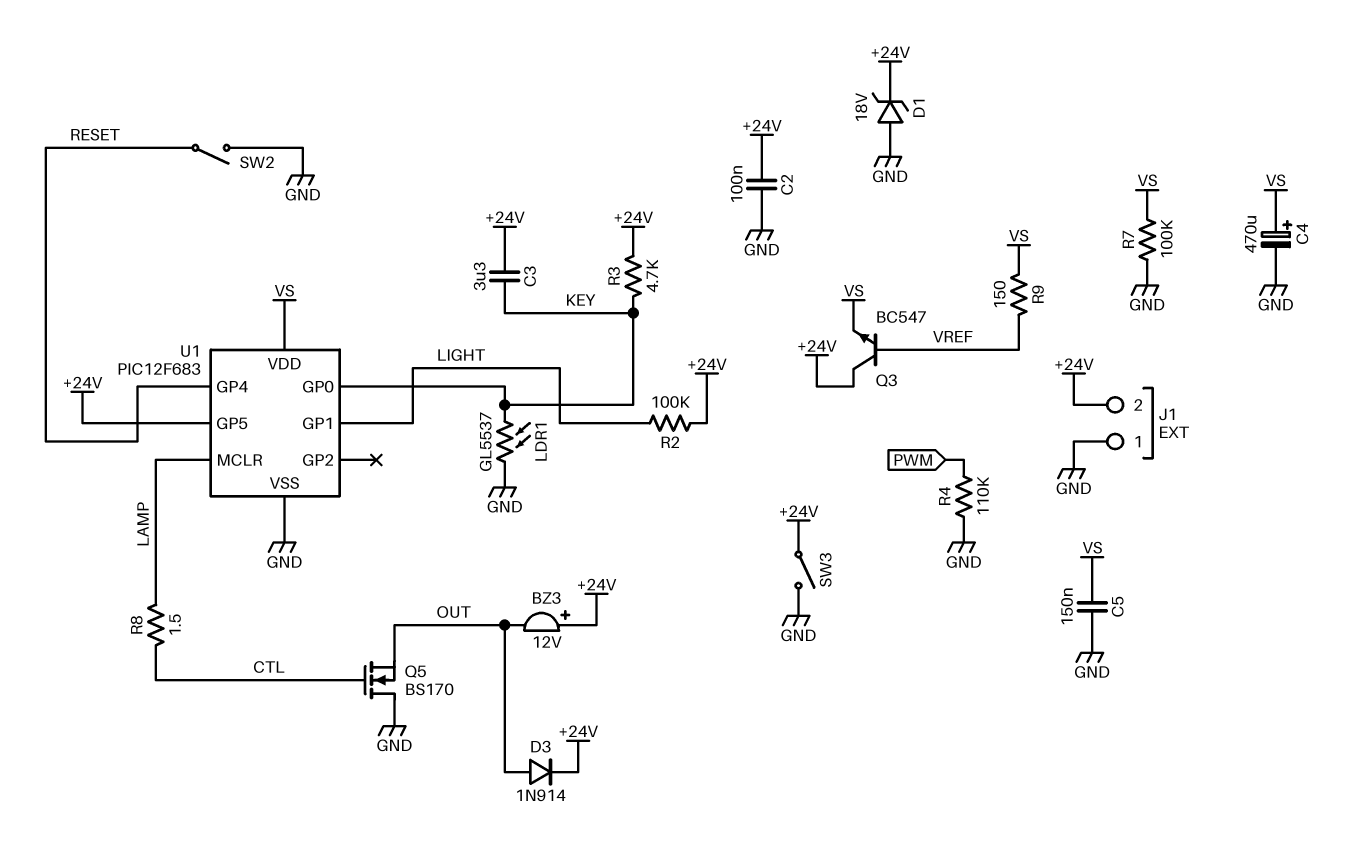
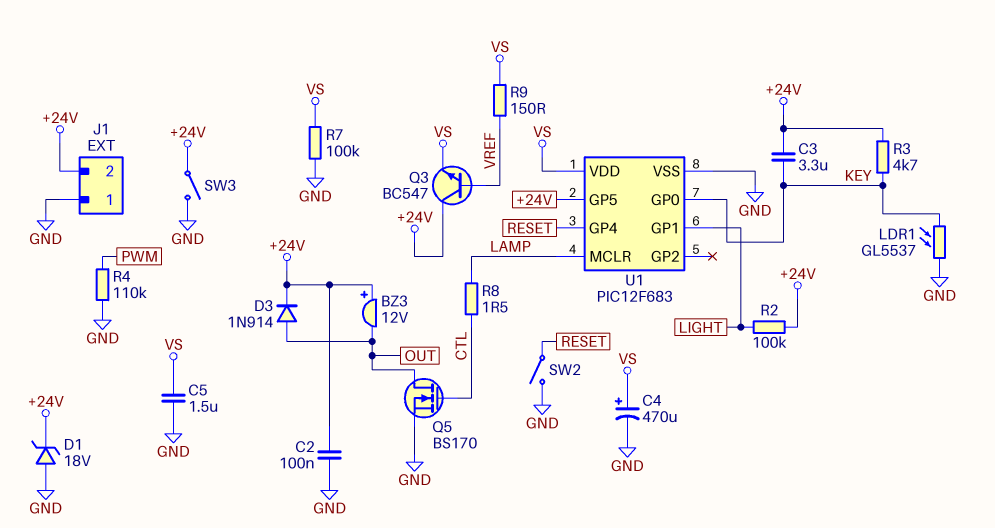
C5: 150nF (GND, VS) -> 1.5uF (GND, VS)
Q5: NMOS BS170 (G CTL, D GND, S OUT) -> NMOS BS170 (G CTL, D OUT, S GND)

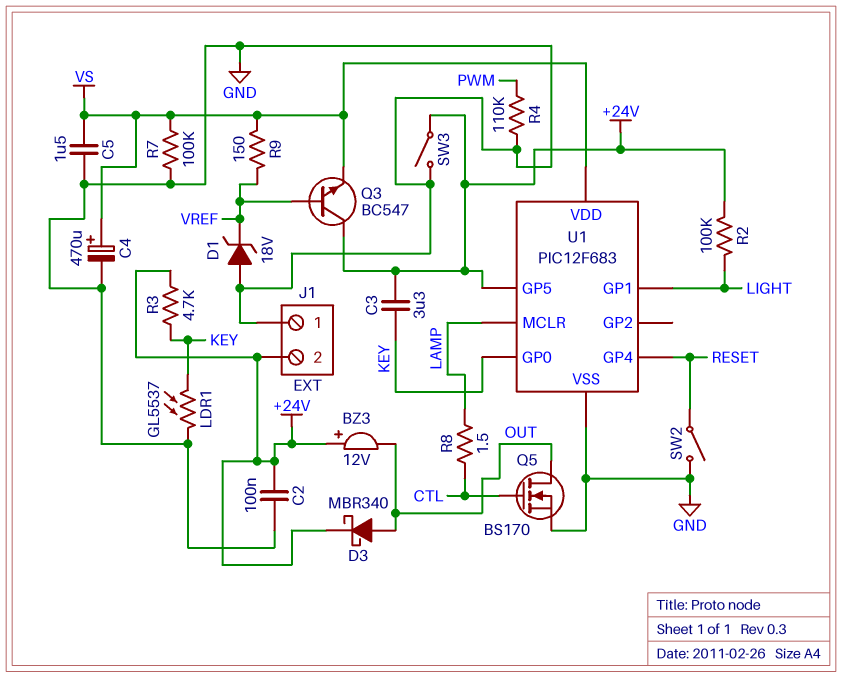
D1: zener 18V (A GND, K +24V) -> zener 18V (A GND, K VREF)
D3: diode 1N914 (A OUT, K +24V) -> schottky MBR340 (A OUT, K +24V)

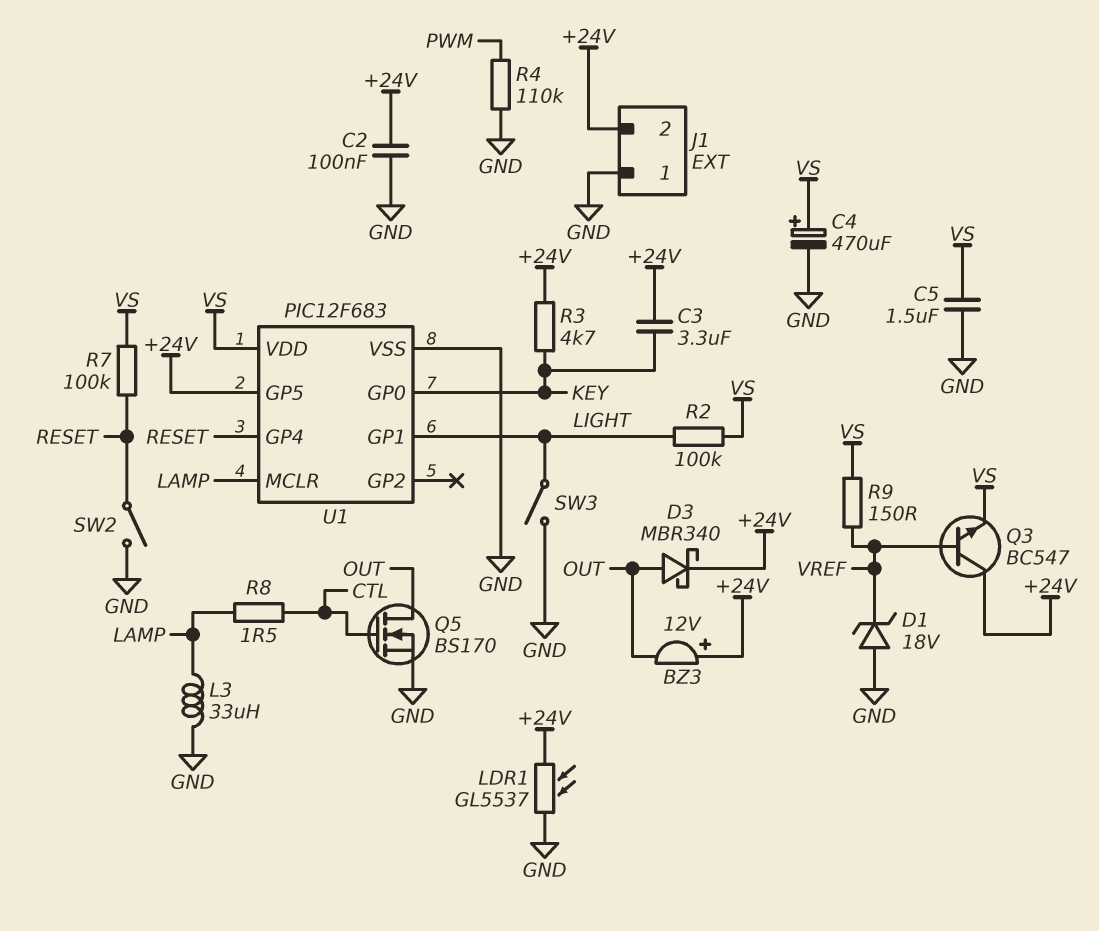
L3: none -> 33uH (GND, LAMP)
LDR1: GL5537 (GND, KEY) -> GL5537 (+24V, GND)
R2: 100k (+24V, LIGHT) -> 100k (LIGHT, VS)
R7: 100k (GND, VS) -> 100k (RESET, VS)
SW3: switch (+24V, GND) -> switch (GND, LIGHT)

